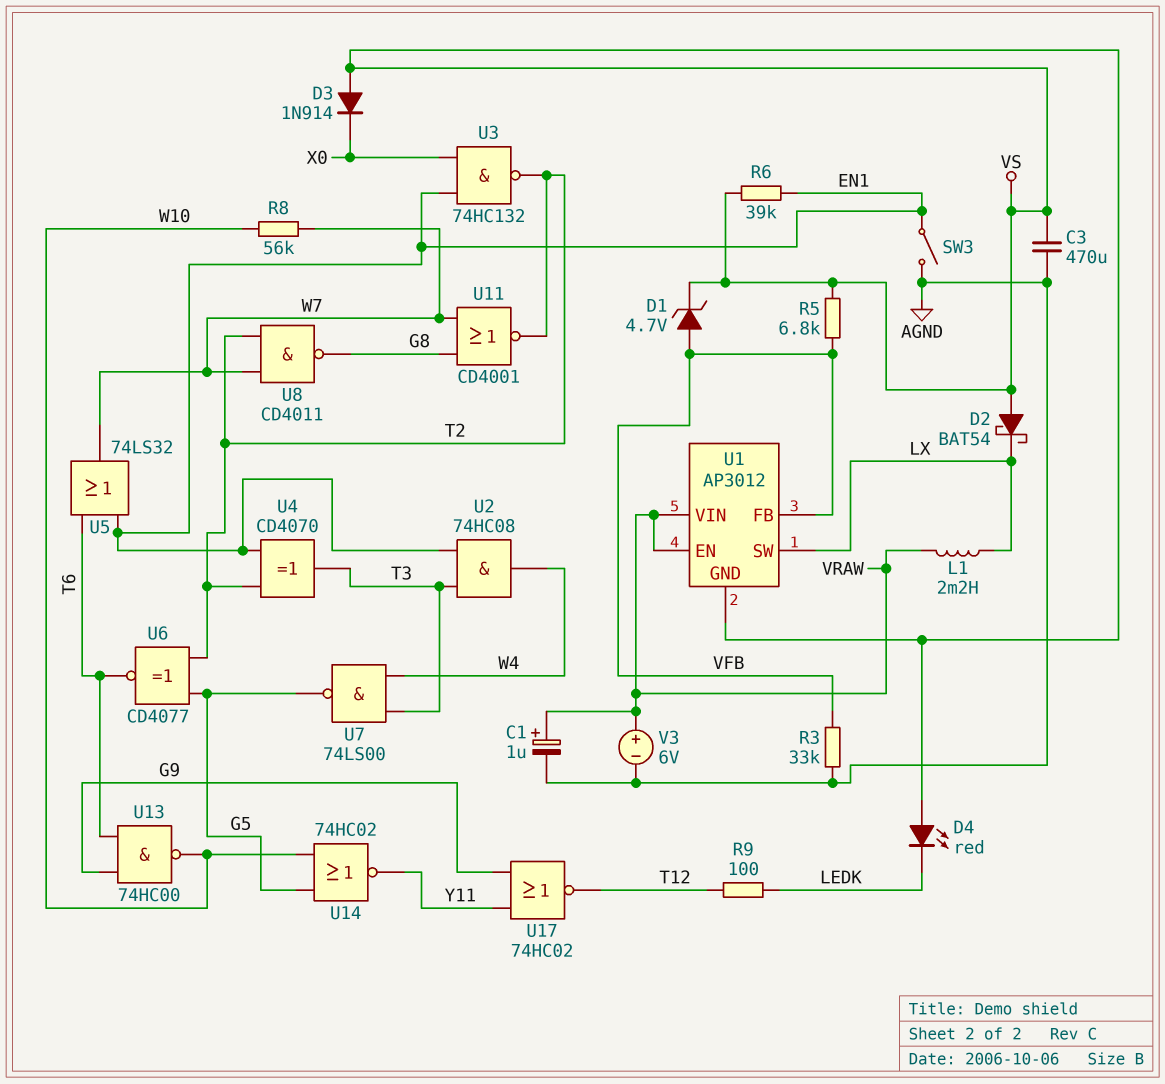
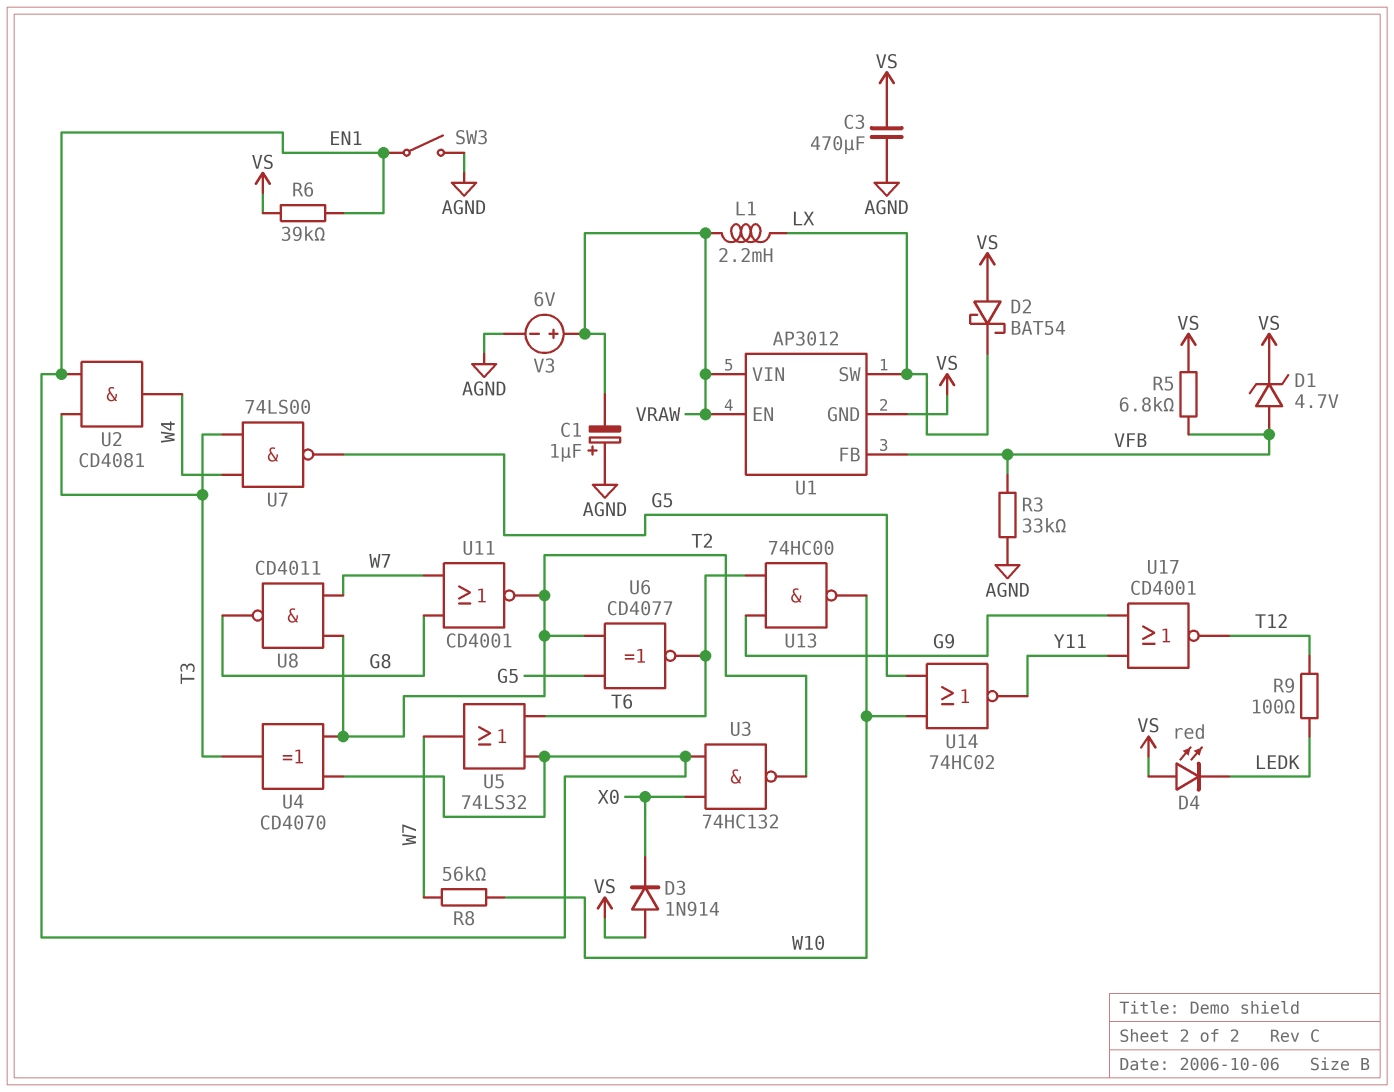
C1: 1uF (plus VRAW, minus AGND) -> 1uF (plus AGND, minus VRAW)
U2: AND 74HC08 (in EN1, in T3, out W4) -> AND CD4081 (in EN1, in T3, out W4)
U17: NOR 74HC02 (in G9, in Y11, out T12) -> NOR CD4001 (in G9, in Y11, out T12)

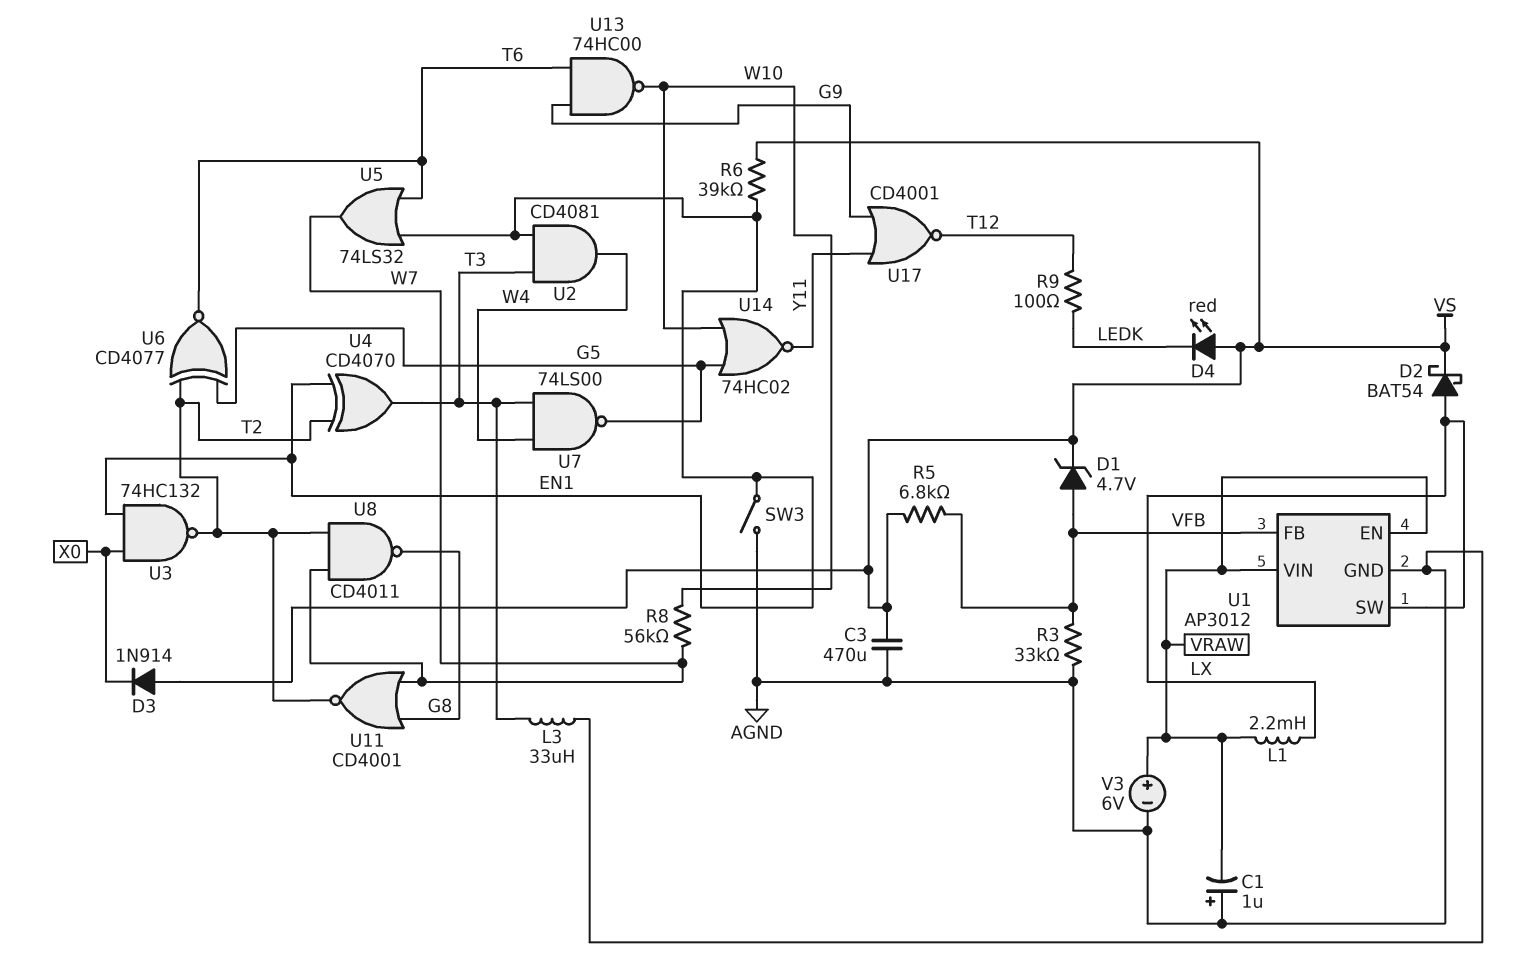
D2: schottky BAT54 (A VS, K LX) -> schottky BAT54 (A LX, K VS)
L3: none -> 33uH (AGND, T3)
U1 pin GND: VS -> AGND

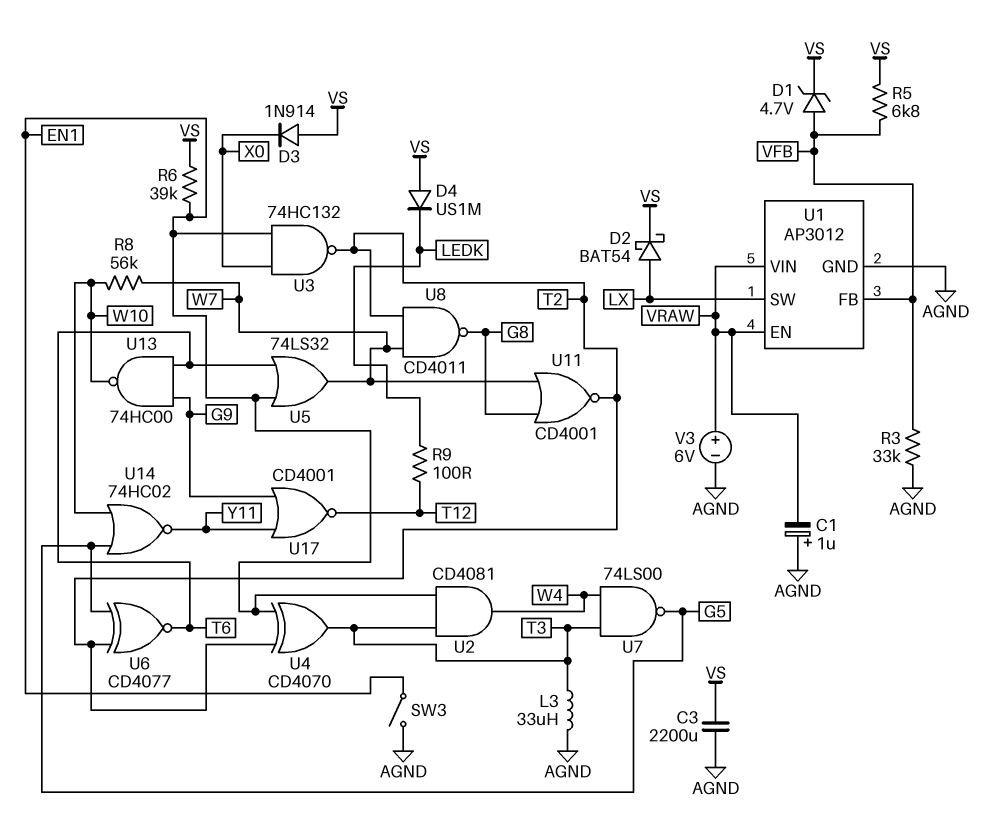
C3: 470uF (AGND, VS) -> 2200uF (AGND, VS)
D4: LED red (A VS, K LEDK) -> diode US1M (A VS, K LEDK)
L1: 2.2mH (LX, VRAW) -> none

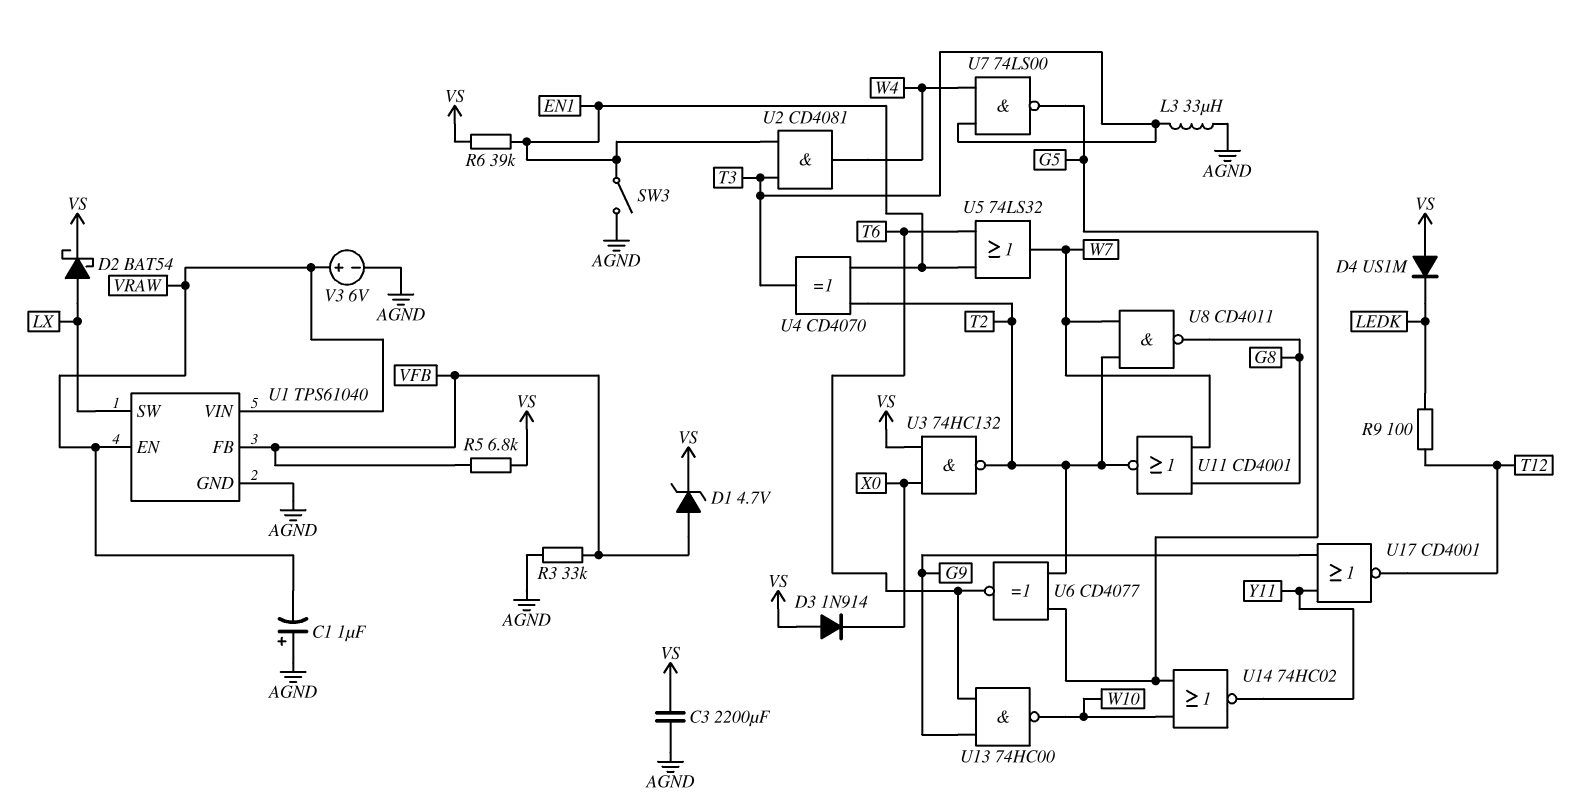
R8: 56k (W7, W10) -> none
U1: AP3012 -> TPS61040
U3: NAND 74HC132 (in EN1, in X0, out T2) -> NAND 74HC132 (in VS, in X0, out T2)

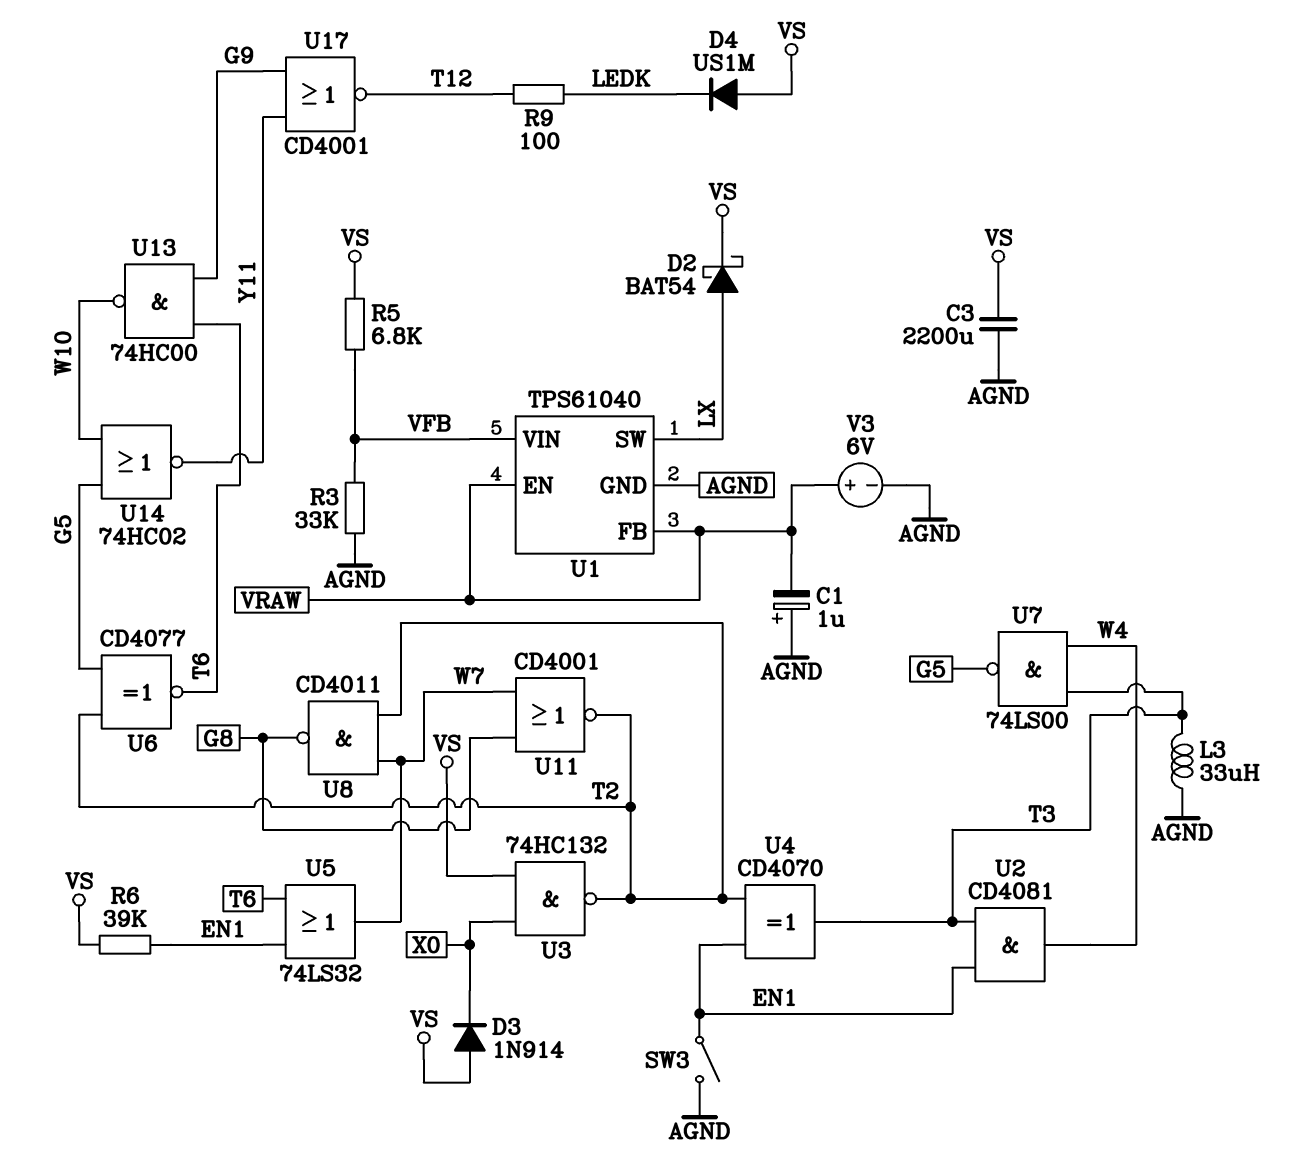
D1: zener 4.7V (A VFB, K VS) -> none
U1 pin FB: VFB -> VRAW
U1 pin VIN: VRAW -> VFB

